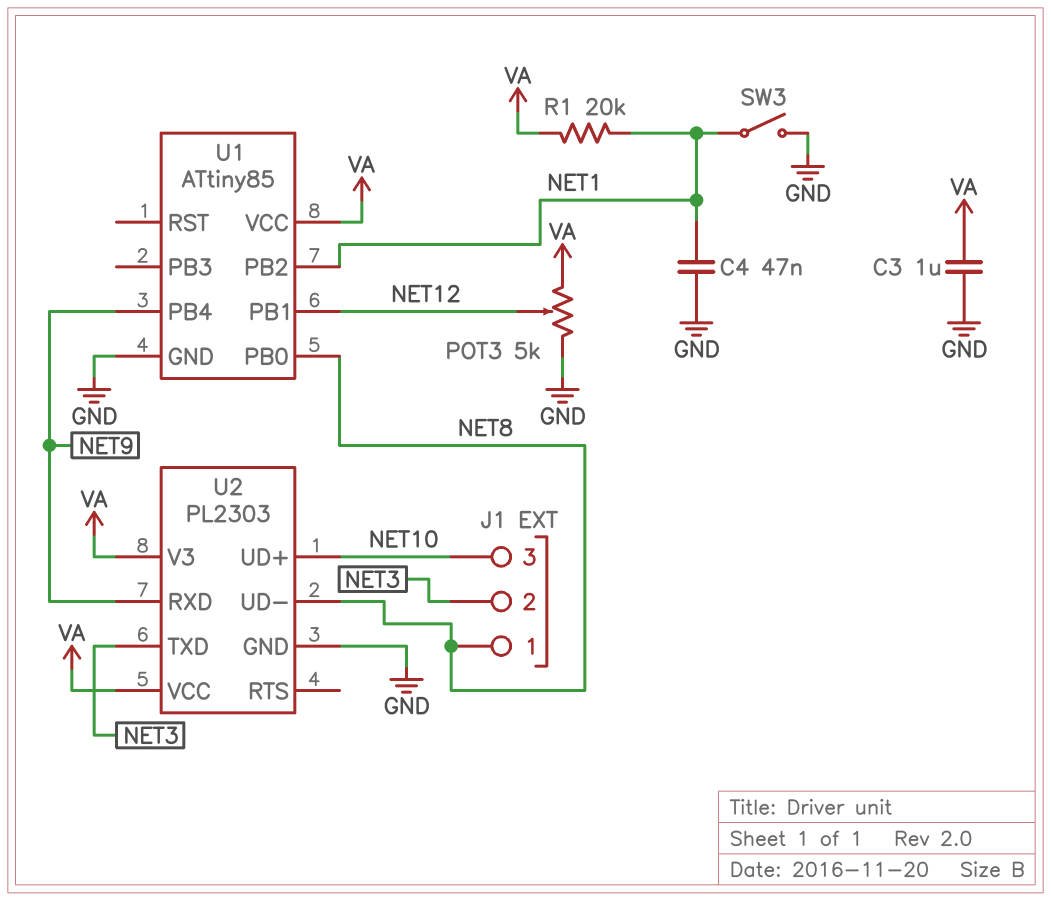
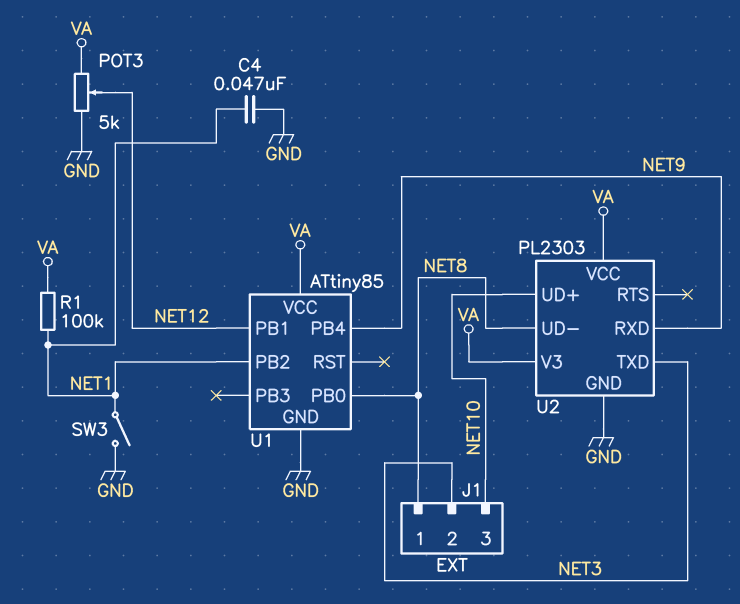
C3: 1uF (GND, VA) -> none
R1: 20k (NET1, VA) -> 100k (NET1, VA)

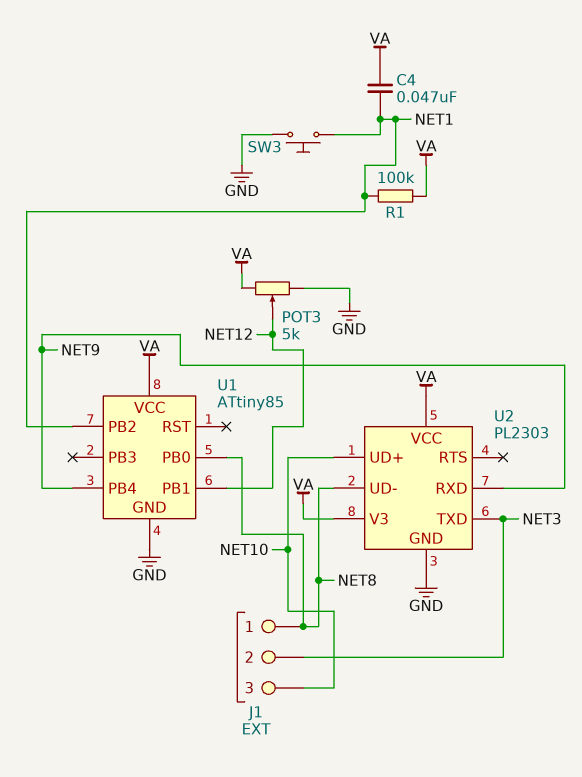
C4: 47nF (GND, NET1) -> 47nF (NET1, VA)
SW3: switch (GND, NET1) -> button (GND, NET1)

